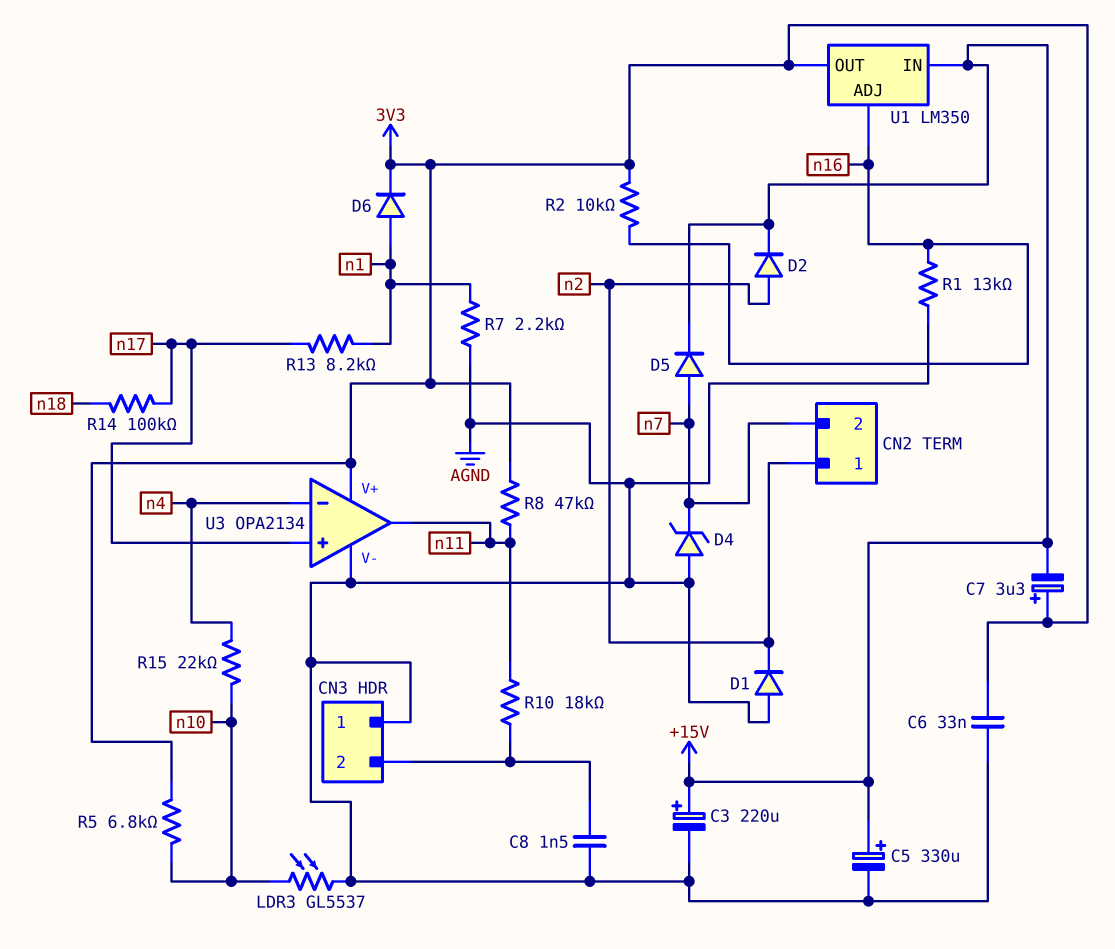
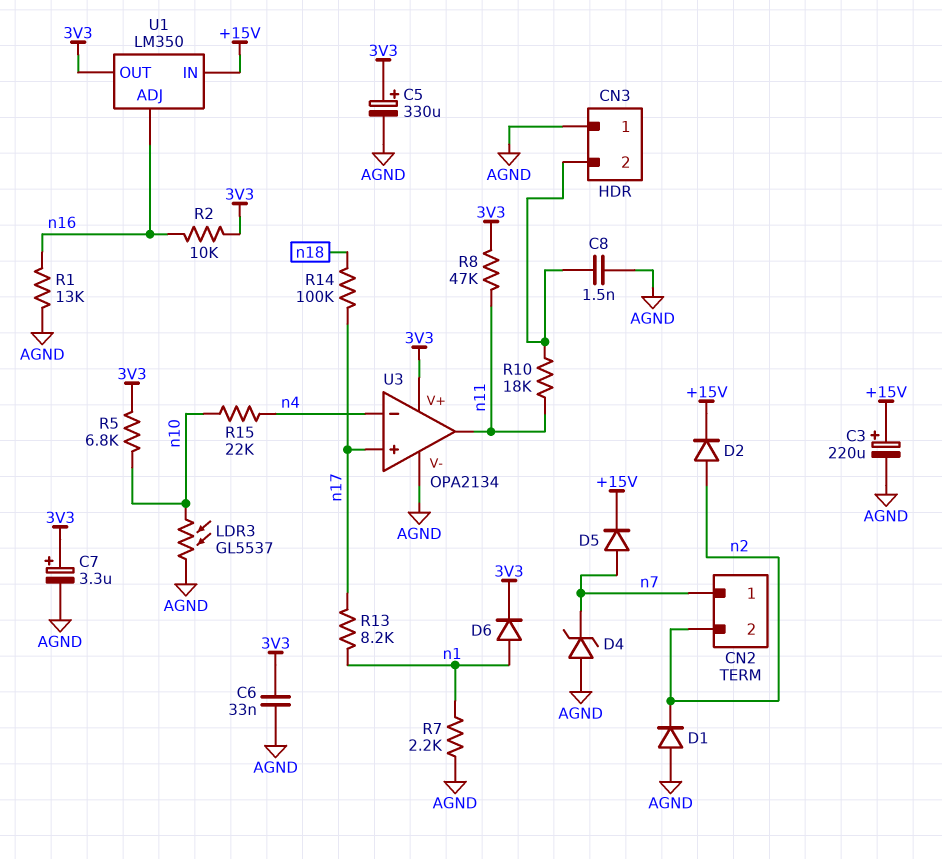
C5: 330uF (plus +15V, minus AGND) -> 330uF (plus 3V3, minus AGND)
C7: 3.3uF (plus 3V3, minus +15V) -> 3.3uF (plus 3V3, minus AGND)
CN2 pin 1: n2 -> n7
CN2 pin 2: n7 -> n2

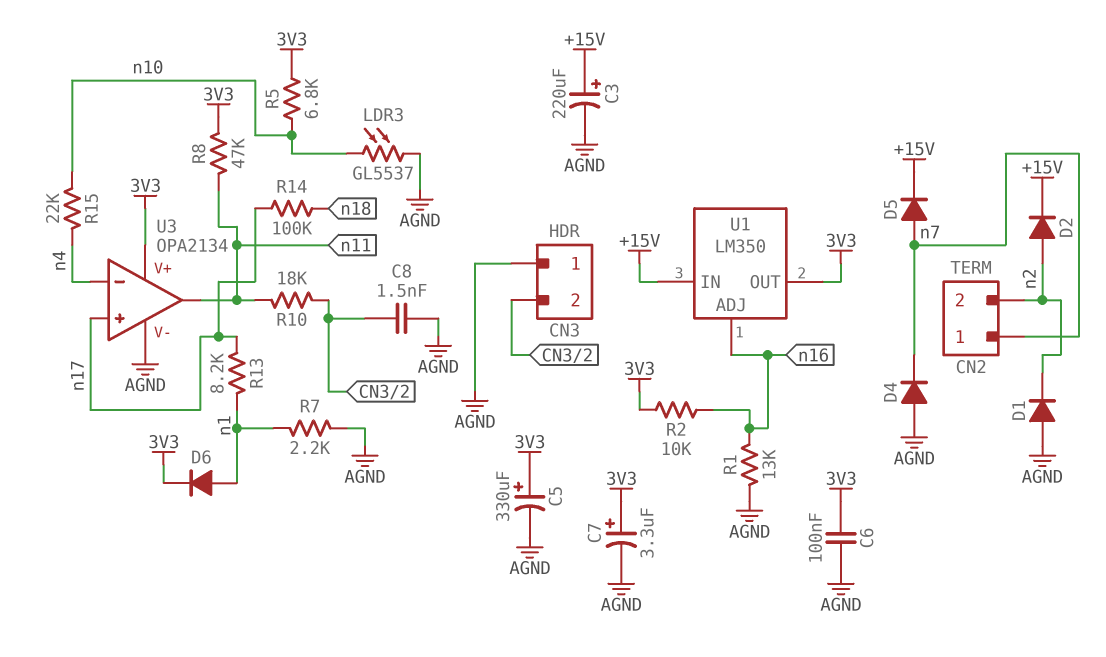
C6: 33nF (3V3, AGND) -> 100nF (3V3, AGND)
D4: zener (A AGND, K n7) -> diode (A AGND, K n7)

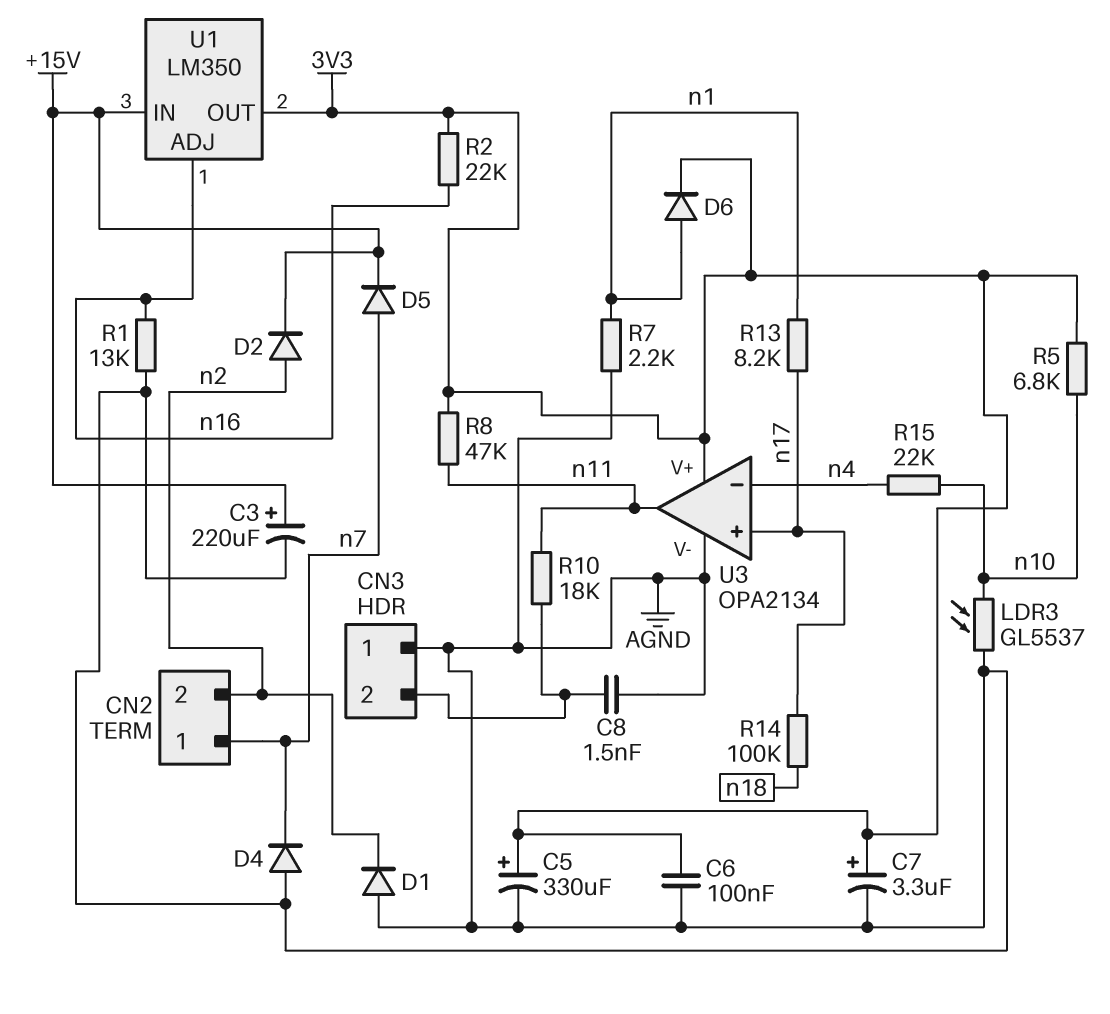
R2: 10k (3V3, n16) -> 22k (3V3, n16)

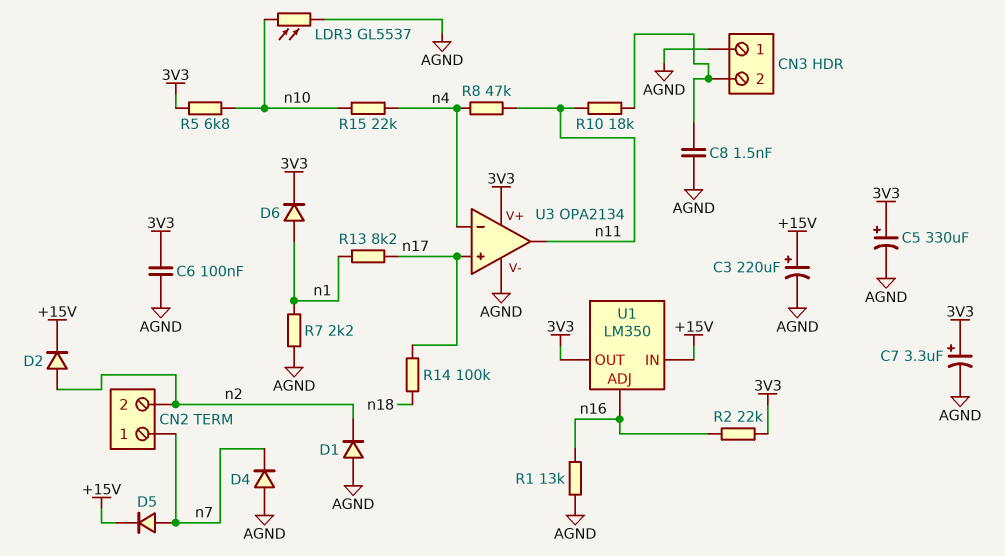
R8: 47k (3V3, n11) -> 47k (n4, n11)

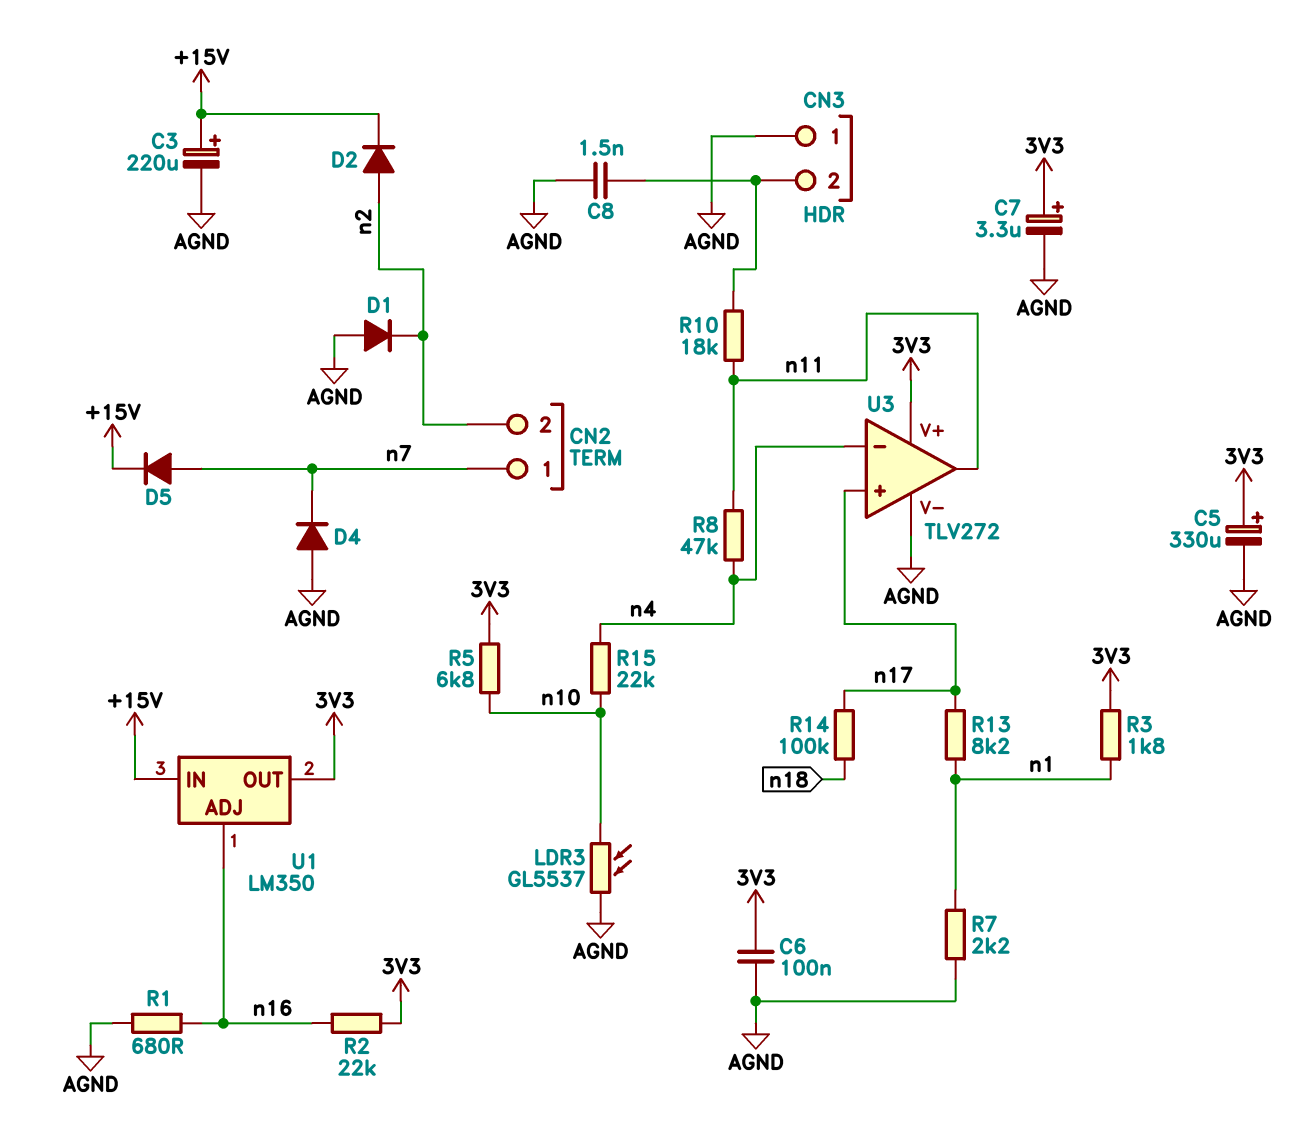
D6: diode (A n1, K 3V3) -> none
R1: 13k (AGND, n16) -> 680 (AGND, n16)
R3: none -> 1.8k (3V3, n1)
U3: OPA2134 -> TLV272

